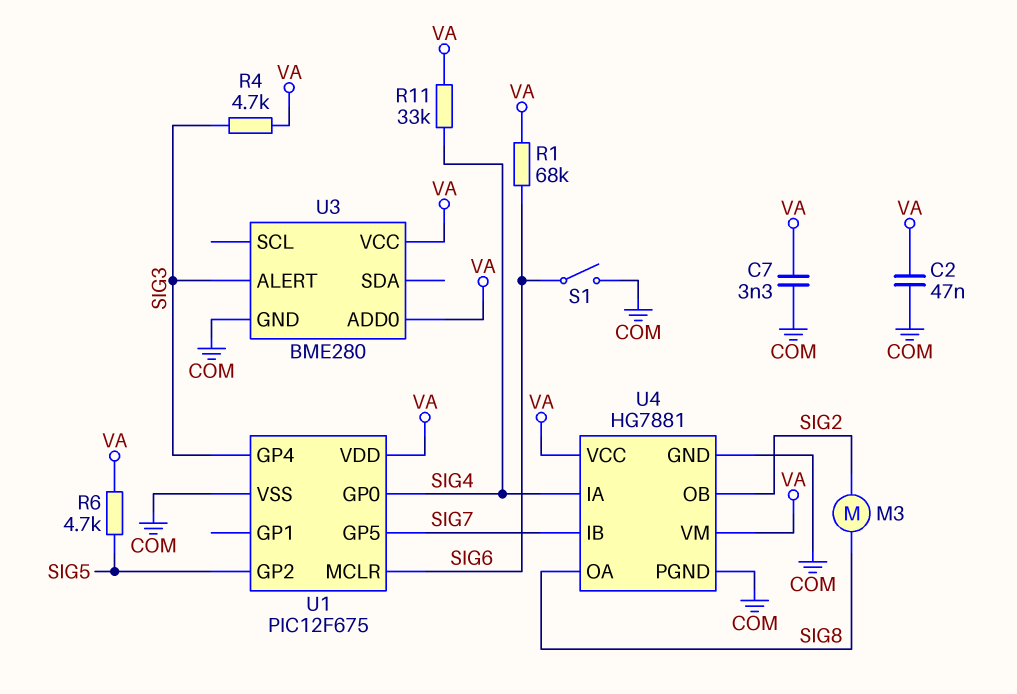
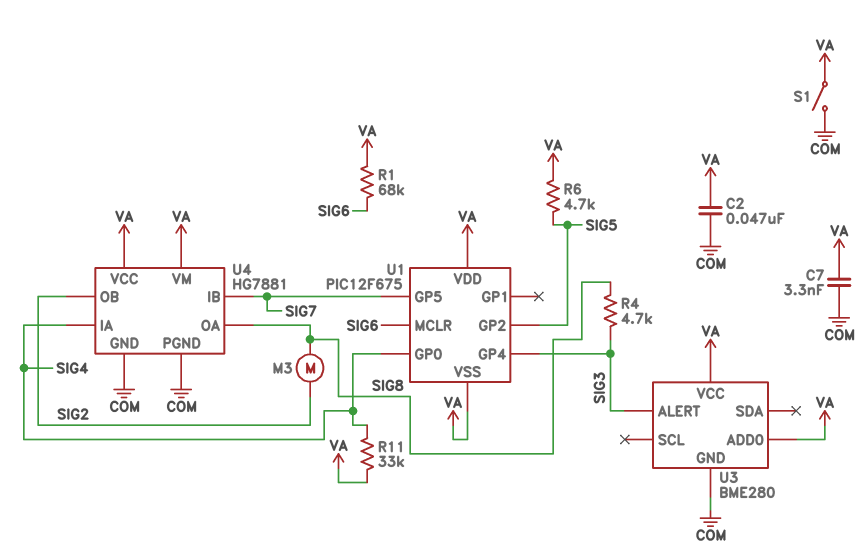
R4: 4.7k (SIG3, VA) -> 4.7k (SIG3, SIG8)
S1: switch (COM, SIG6) -> switch (COM, VA)
U1 pin VSS: COM -> VA

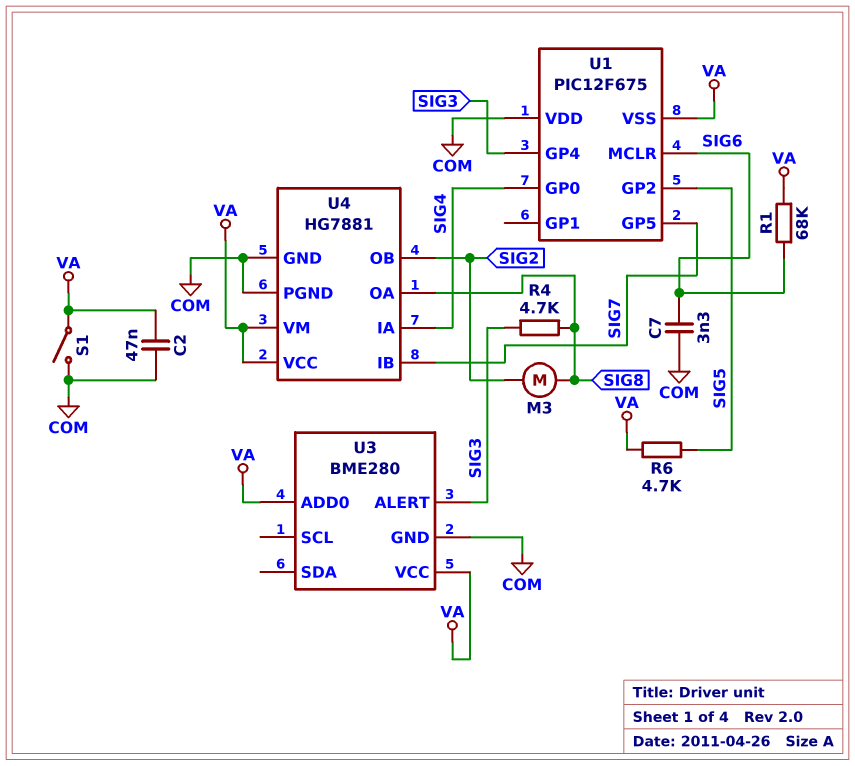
C7: 3.3nF (COM, VA) -> 3.3nF (COM, SIG6)
R11: 33k (SIG4, VA) -> none
U1 pin VDD: VA -> COM

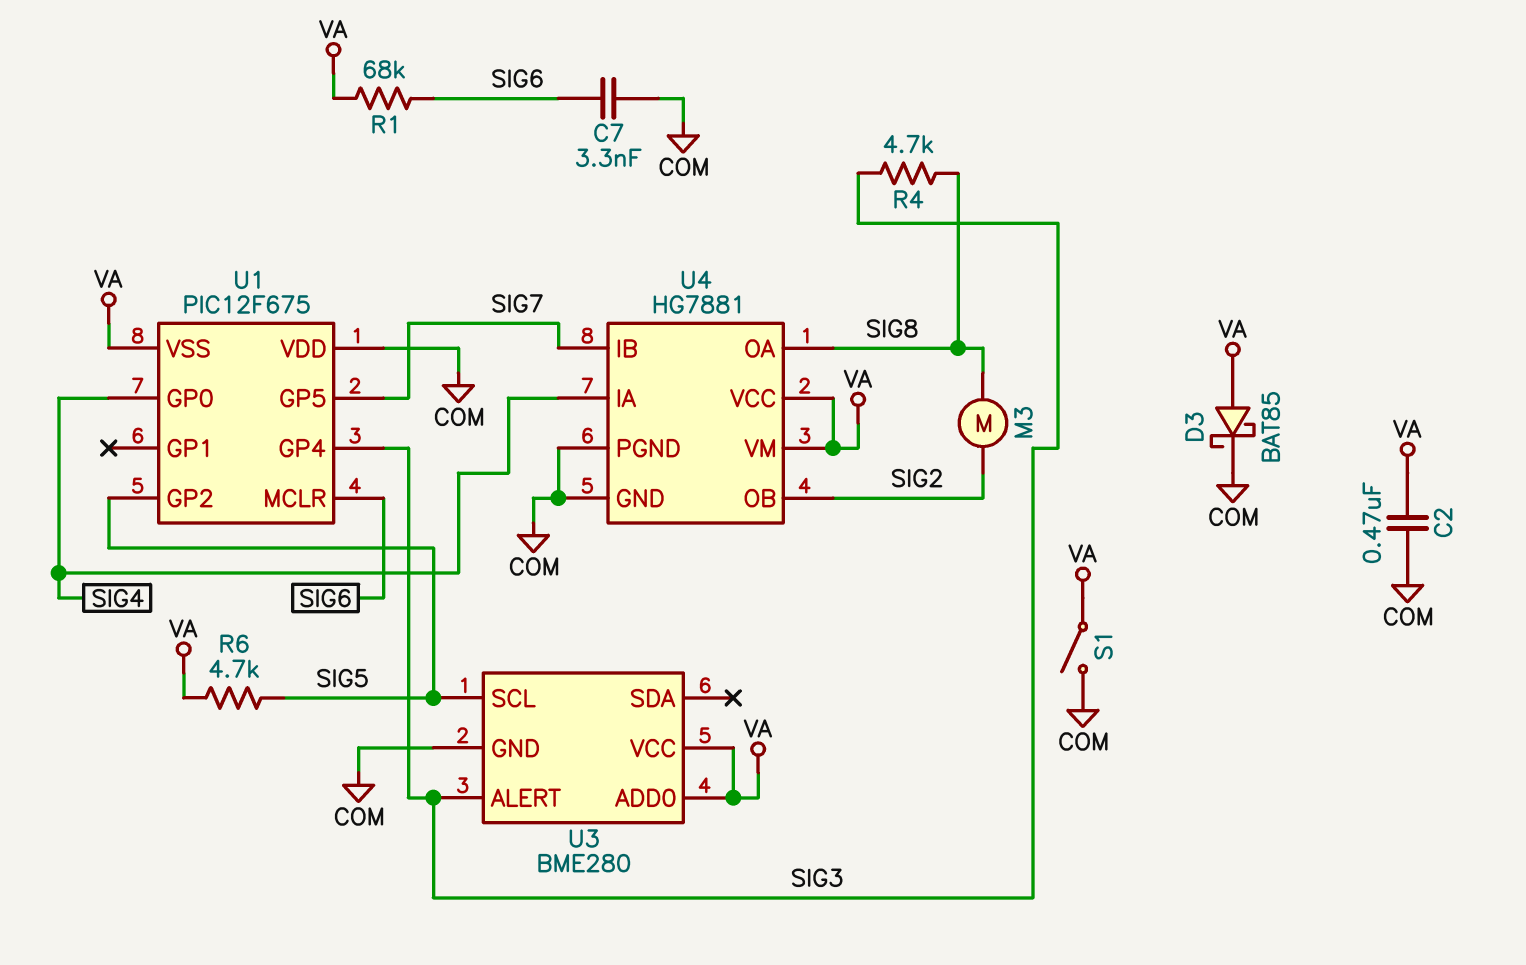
C2: 47nF (COM, VA) -> 470nF (COM, VA)
D3: none -> schottky BAT85 (A VA, K COM)
U3 pin SCL: none -> SIG5

